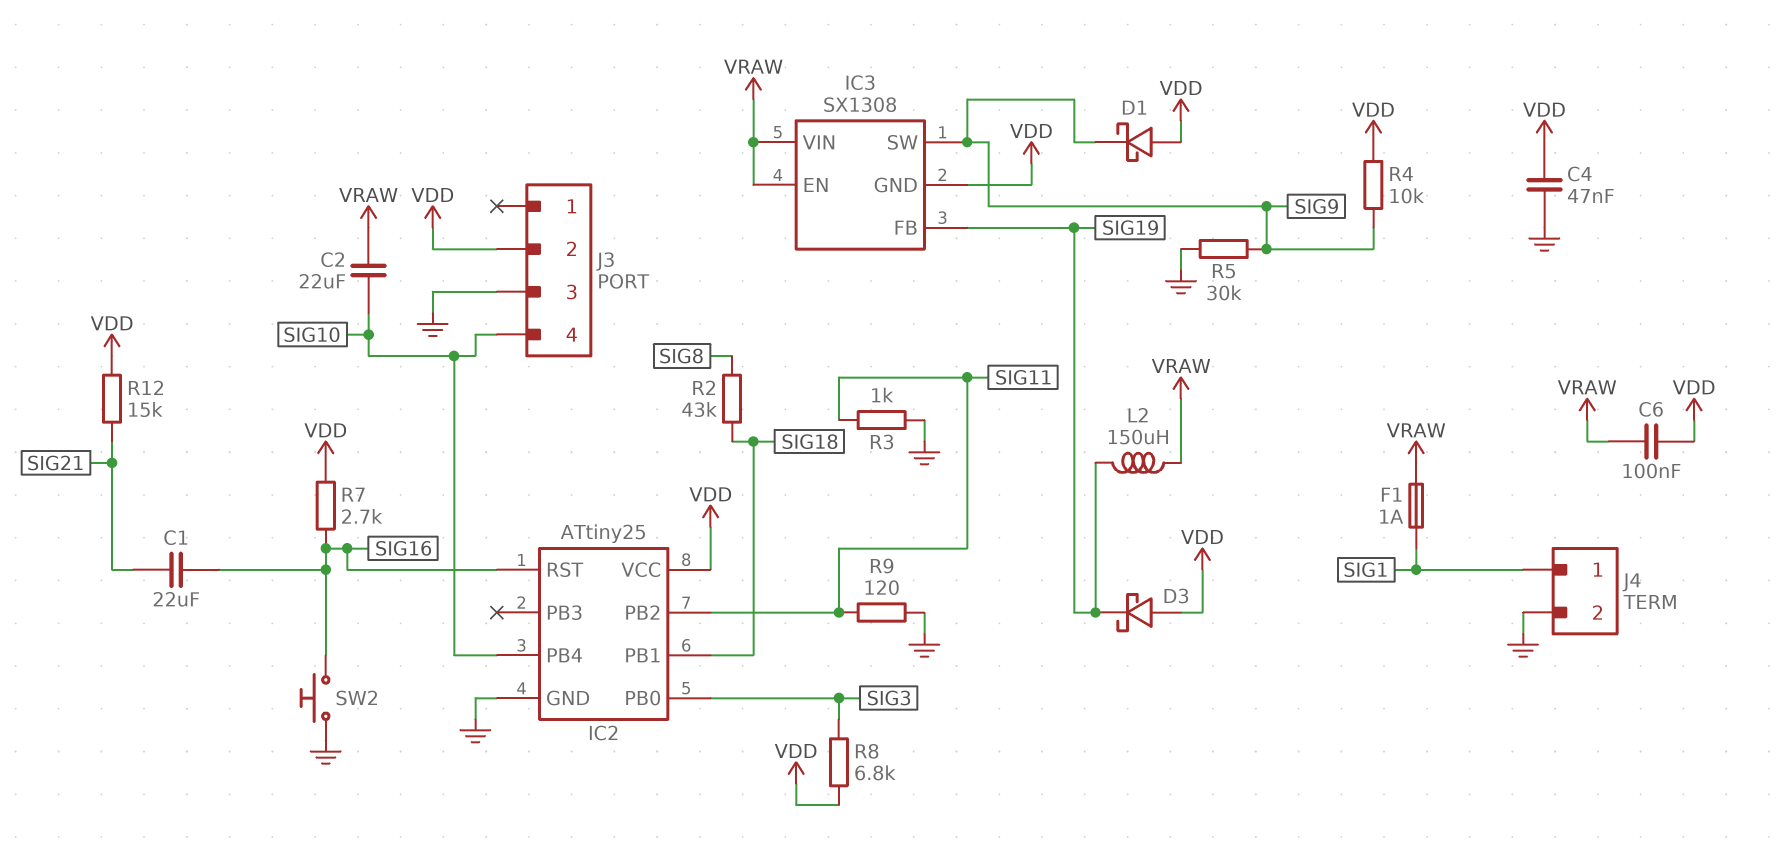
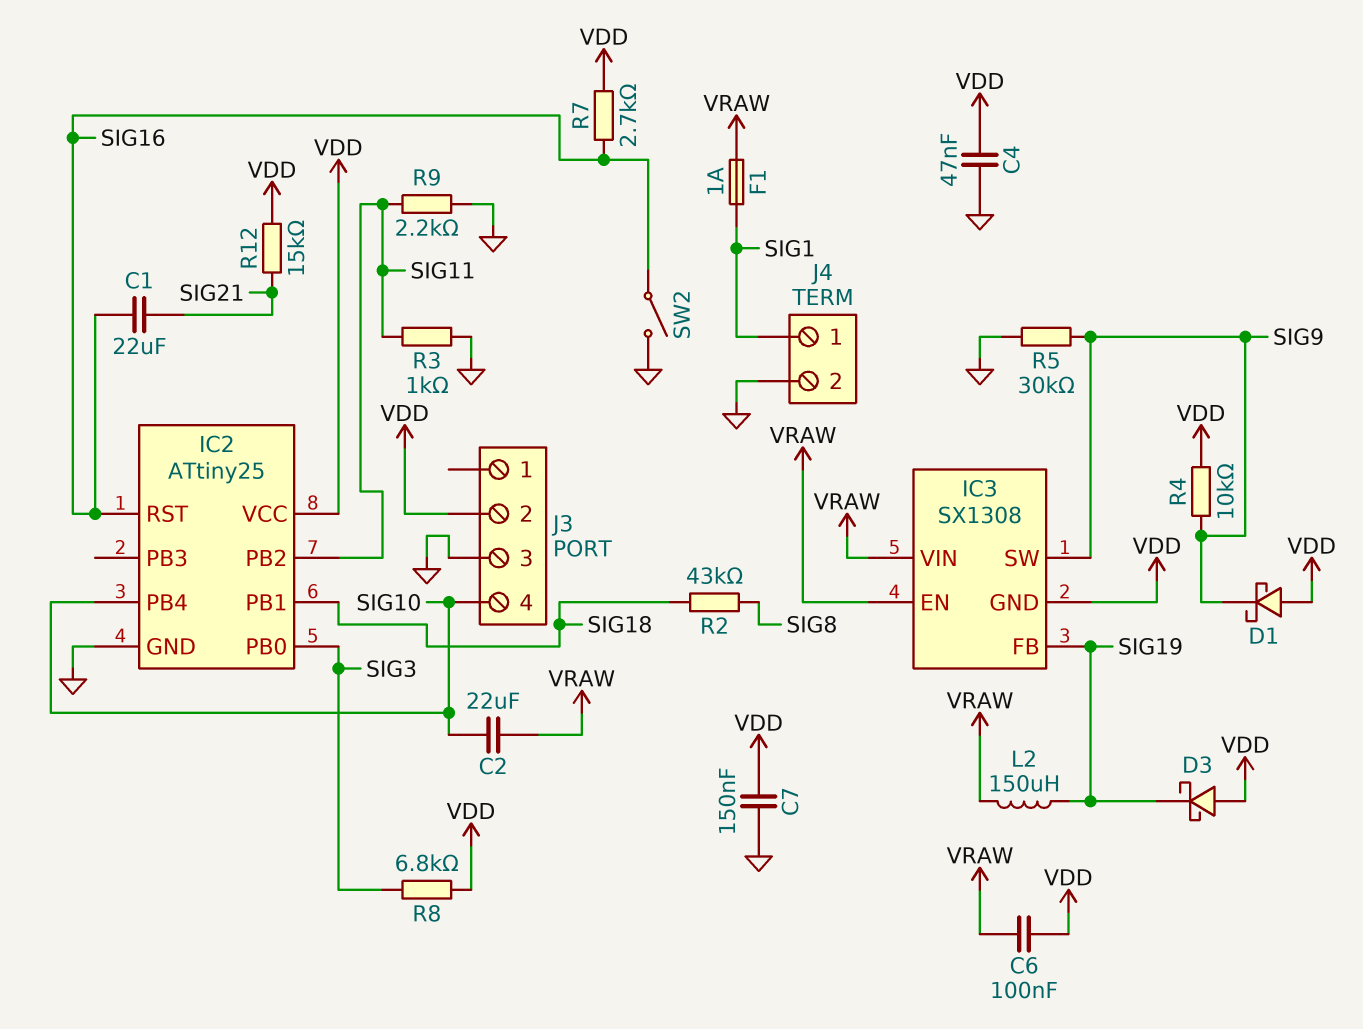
C7: none -> 150nF (GND, VDD)
R9: 120 (GND, SIG11) -> 2.2k (GND, SIG11)
SW2: button (GND, SIG16) -> switch (GND, SIG16)

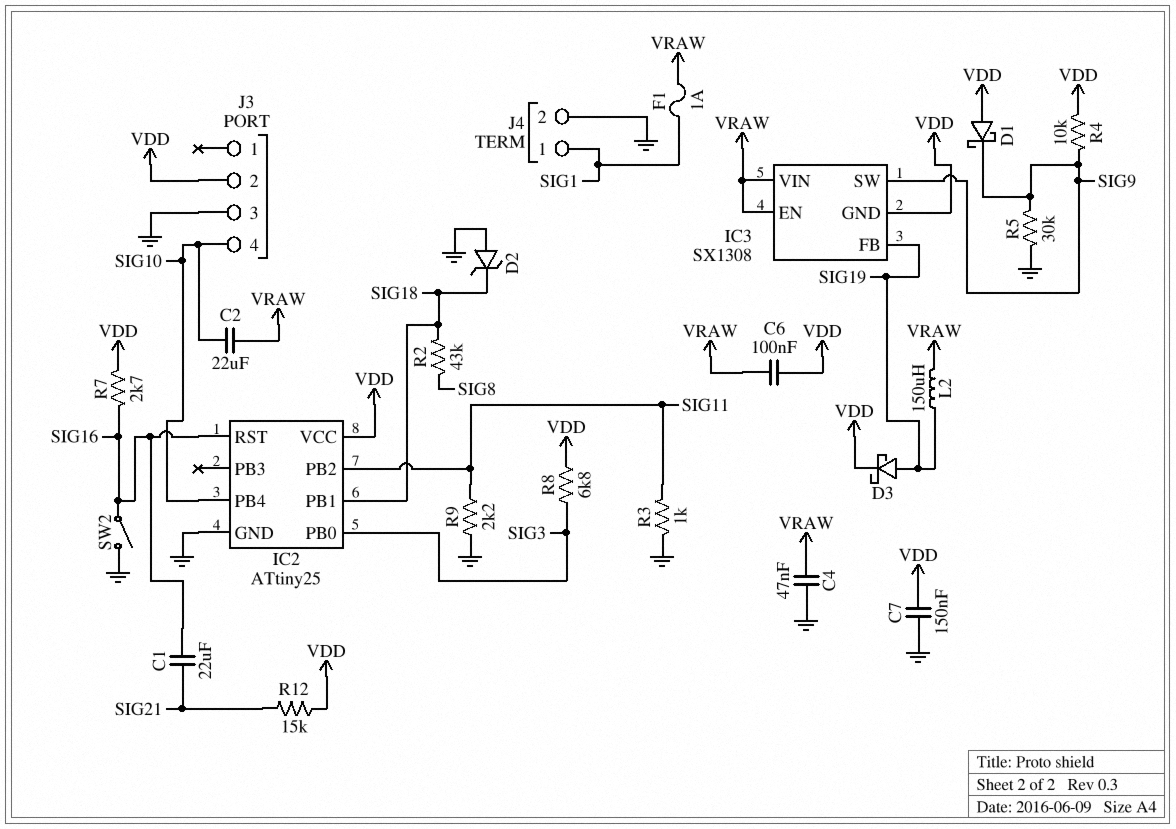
C4: 47nF (GND, VDD) -> 47nF (GND, VRAW)
D2: none -> zener (A GND, K SIG18)
D3: schottky (A VDD, K SIG19) -> schottky (A SIG19, K VDD)

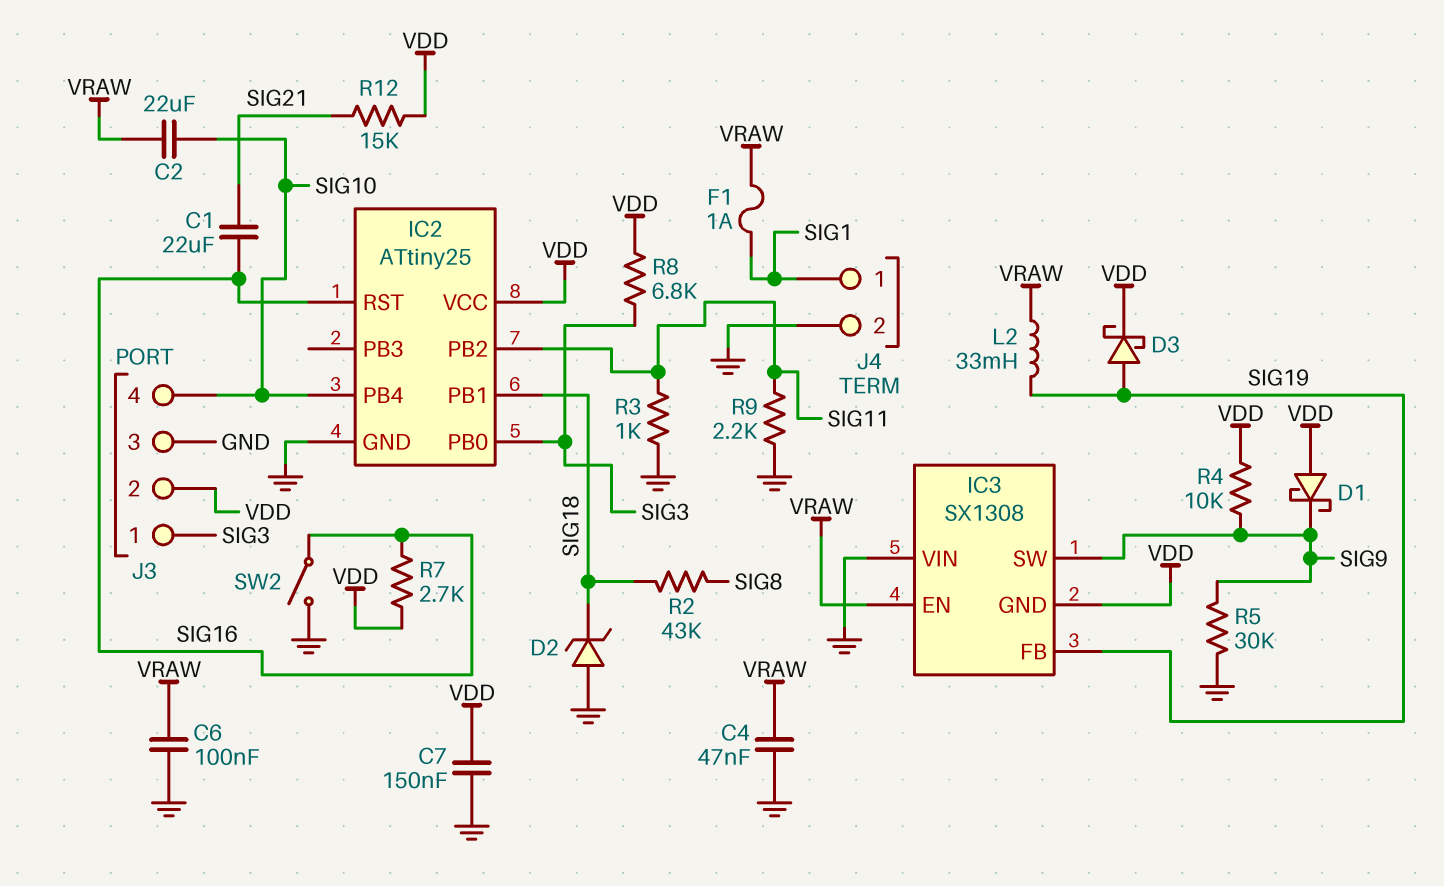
C6: 100nF (VDD, VRAW) -> 100nF (GND, VRAW)
IC3 pin VIN: VRAW -> GND
J3 pin 1: none -> SIG3
L2: 150uH (SIG19, VRAW) -> 33mH (SIG19, VRAW)

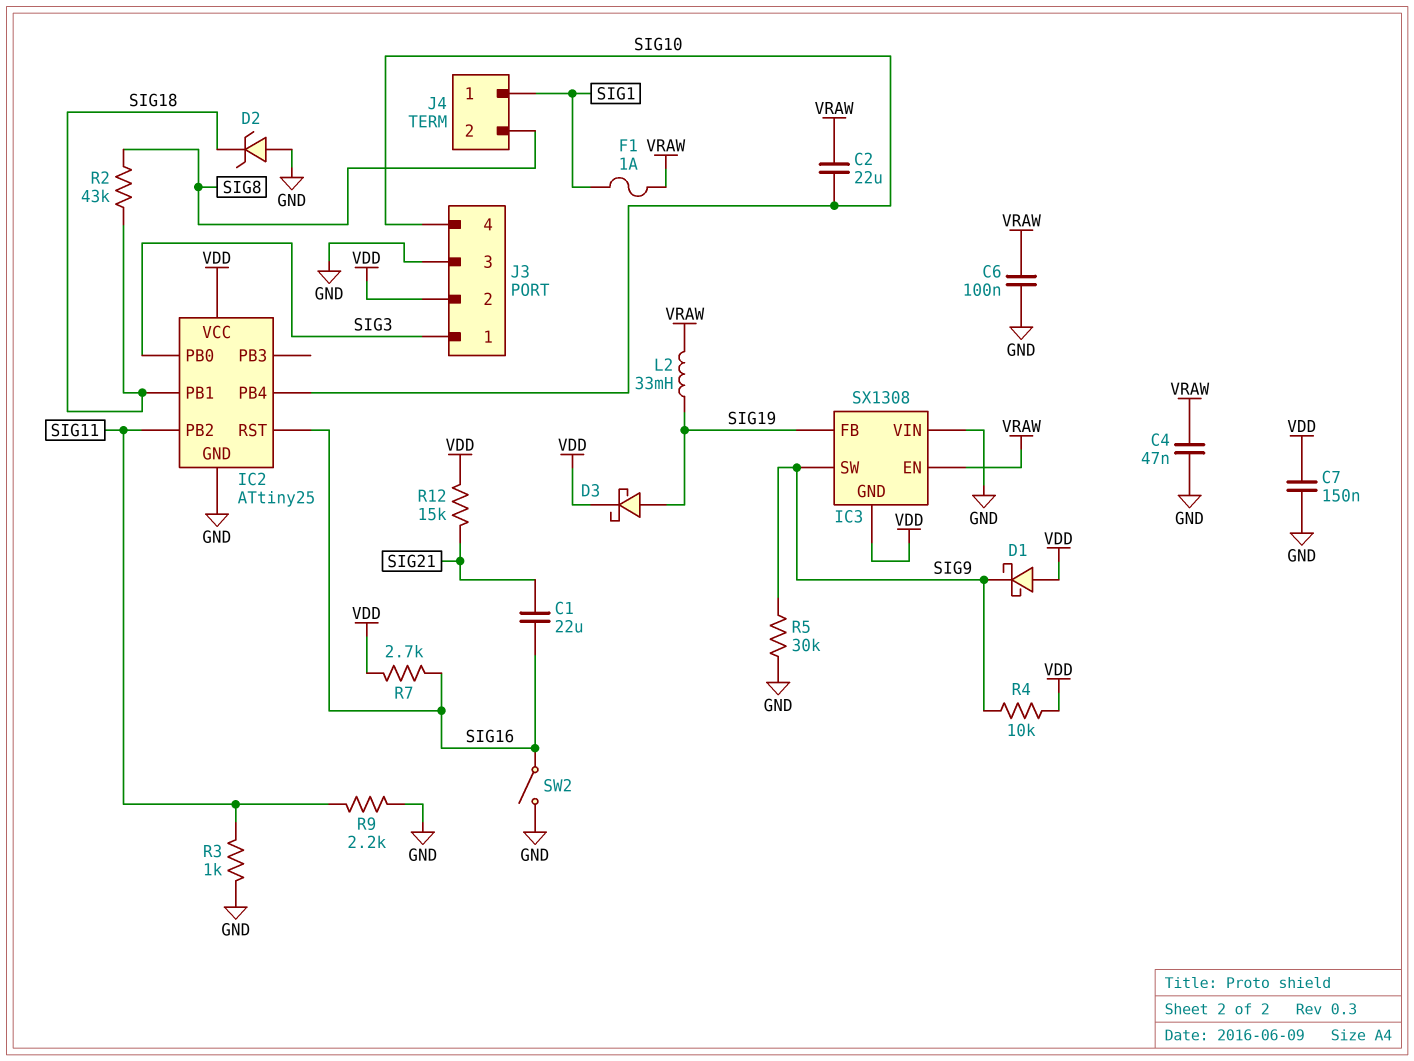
J4 pin 2: GND -> SIG8
R8: 6.8k (SIG3, VDD) -> none

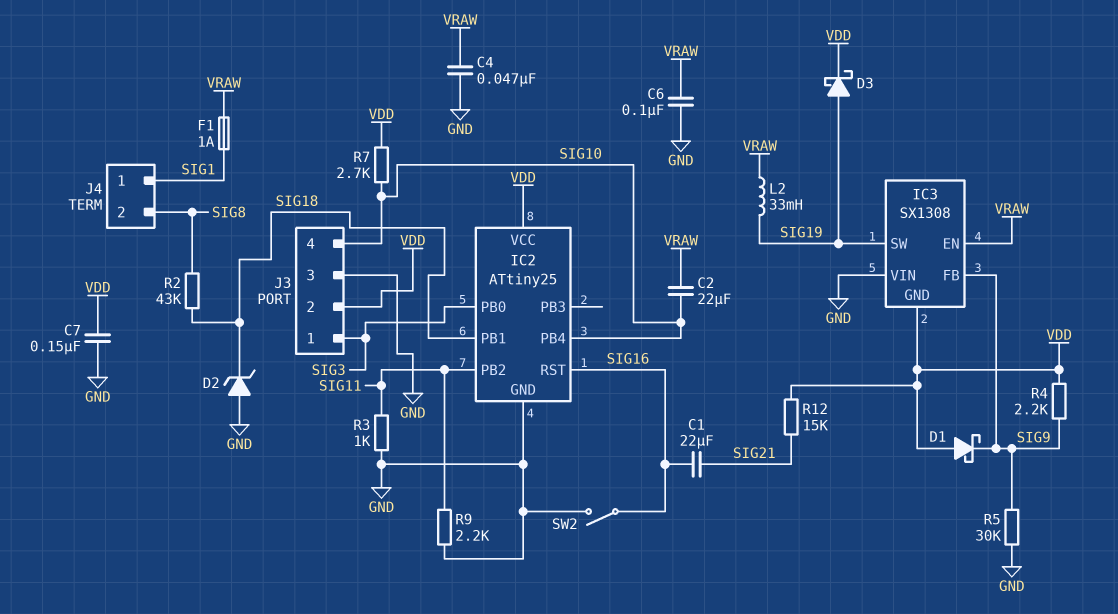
IC3 pin FB: SIG19 -> SIG9
IC3 pin SW: SIG9 -> SIG19
R4: 10k (SIG9, VDD) -> 2.2k (SIG9, VDD)
R7: 2.7k (SIG16, VDD) -> 2.7k (SIG10, VDD)

